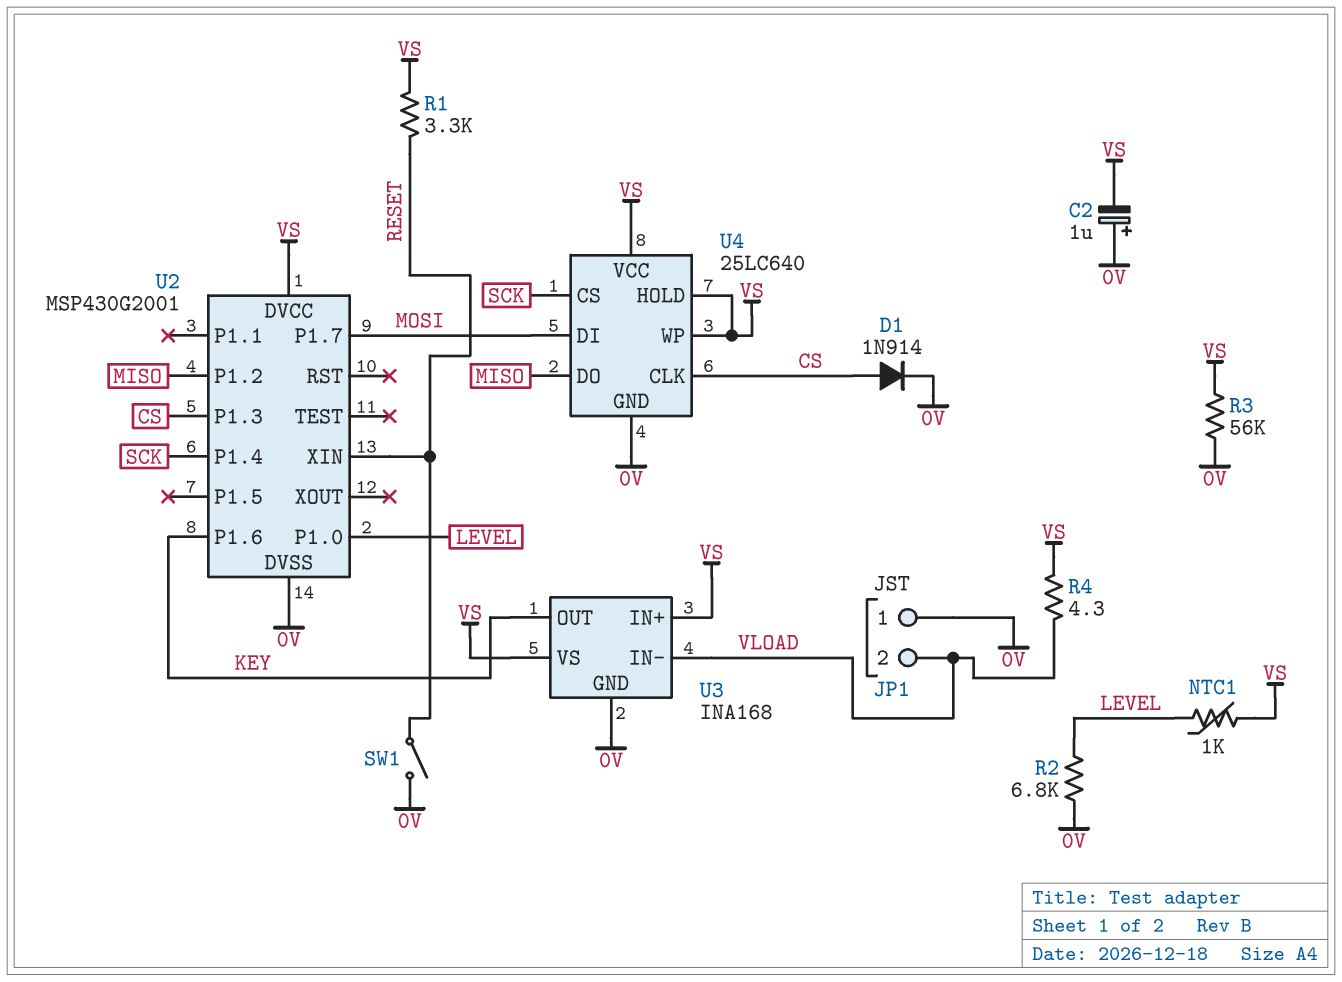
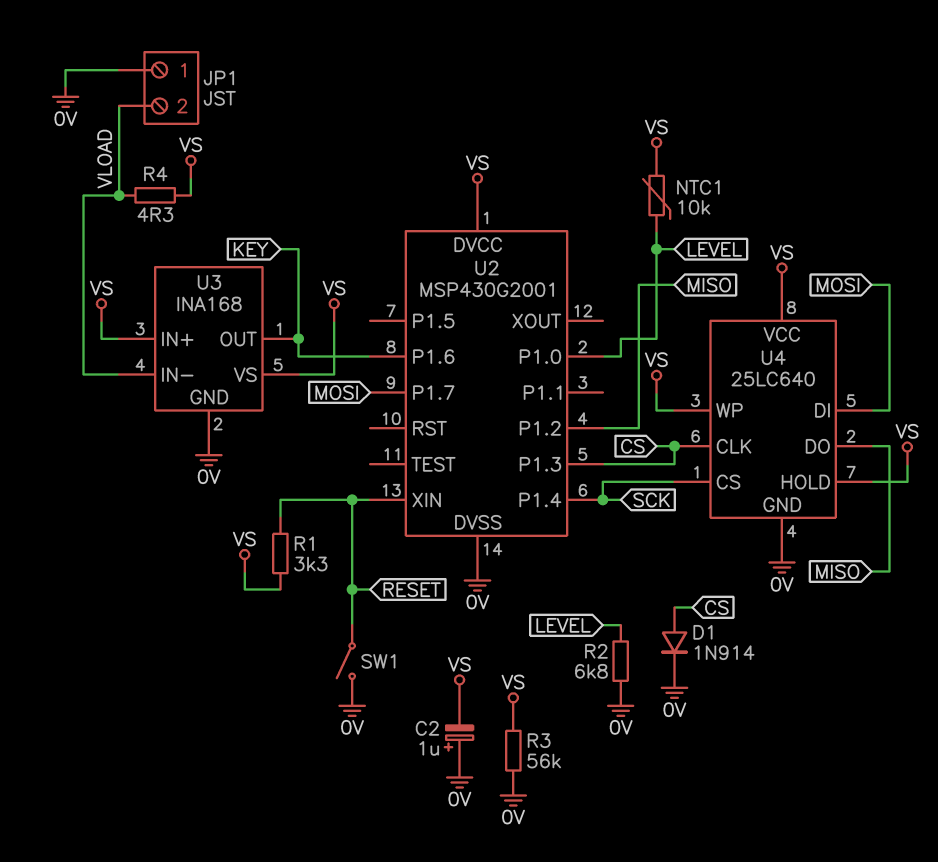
NTC1: 1k (LEVEL, VS) -> 10k (LEVEL, VS)

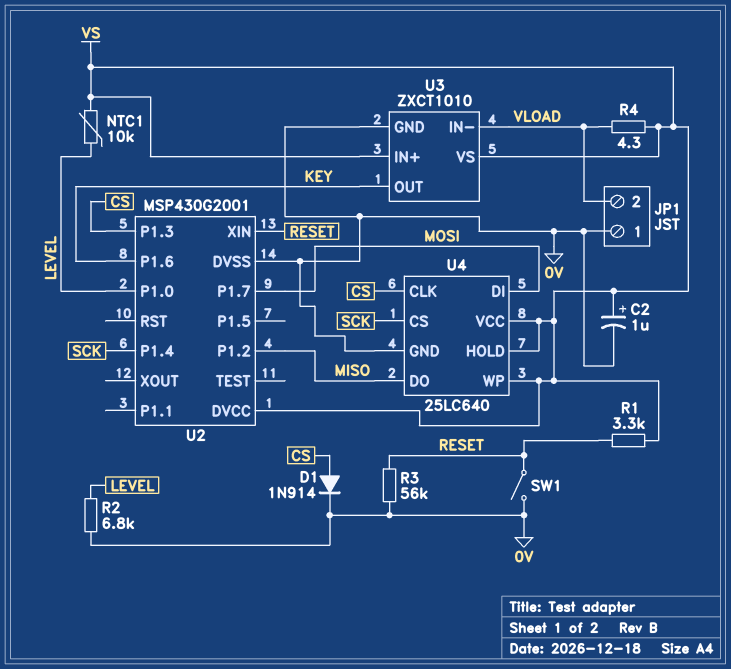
C2: 1uF (plus 0V, minus VS) -> 1uF (plus VS, minus 0V)
R3: 56k (0V, VS) -> 56k (0V, RESET)
U3: INA168 -> ZXCT1010

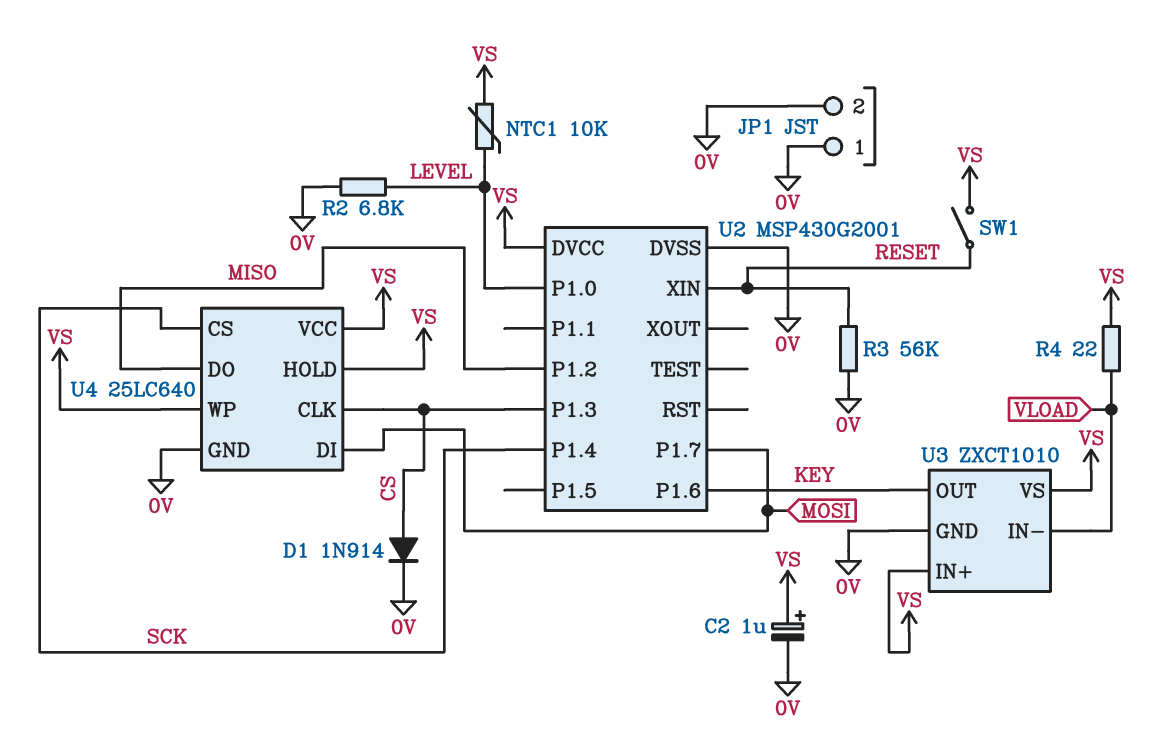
JP1 pin 2: VLOAD -> 0V
R1: 3.3k (RESET, VS) -> none
R4: 4.3 (VLOAD, VS) -> 22 (VLOAD, VS)
SW1: switch (0V, RESET) -> switch (RESET, VS)

